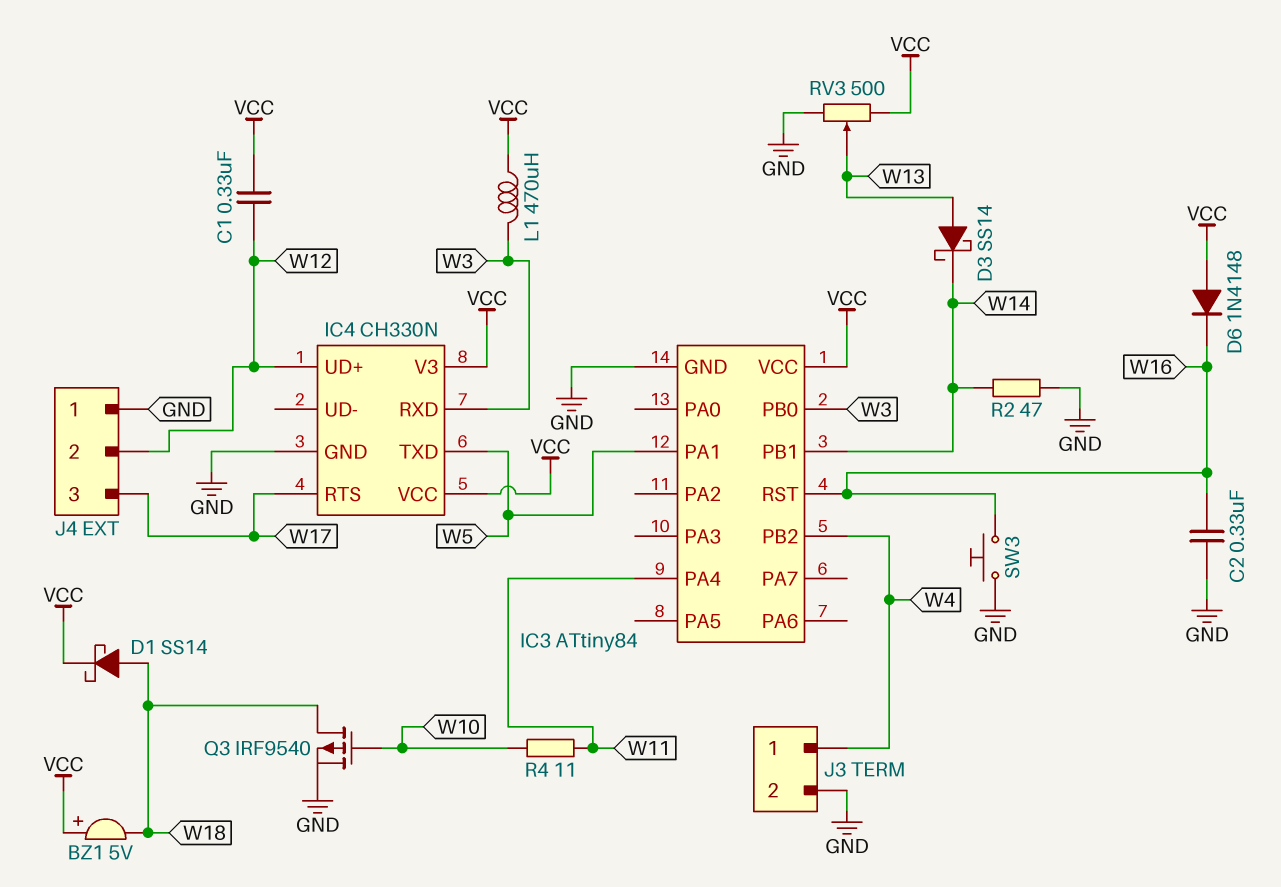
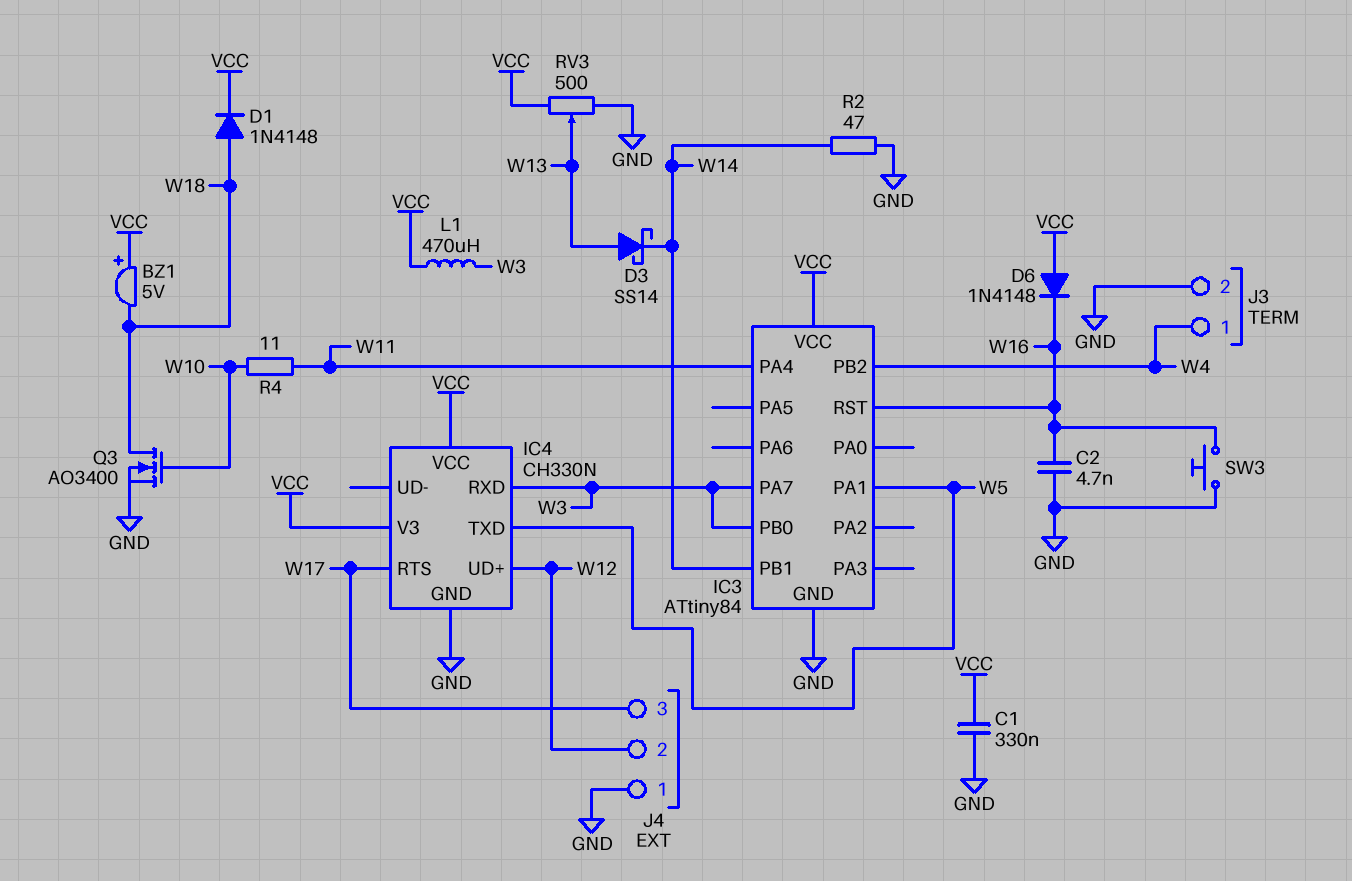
C1: 330nF (VCC, W12) -> 330nF (GND, VCC)
C2: 330nF (GND, W16) -> 4.7nF (GND, W16)
D1: schottky SS14 (A W18, K VCC) -> diode 1N4148 (A W18, K VCC)
IC3 pin PA7: none -> W3
Q3: PMOS IRF9540 (G W10, D W18, S GND) -> NMOS AO3400 (G W10, D W18, S GND)

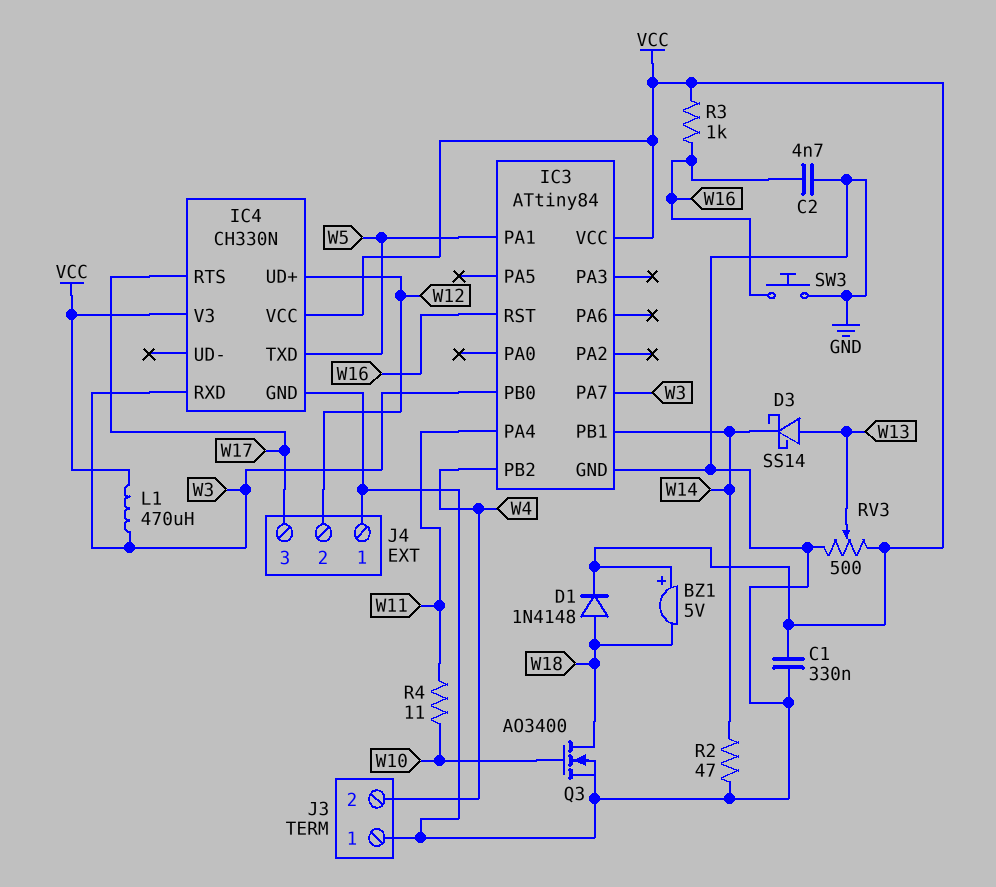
D6: diode 1N4148 (A VCC, K W16) -> none
J3 pin 1: W4 -> GND
J3 pin 2: GND -> W4
R3: none -> 1k (VCC, W16)

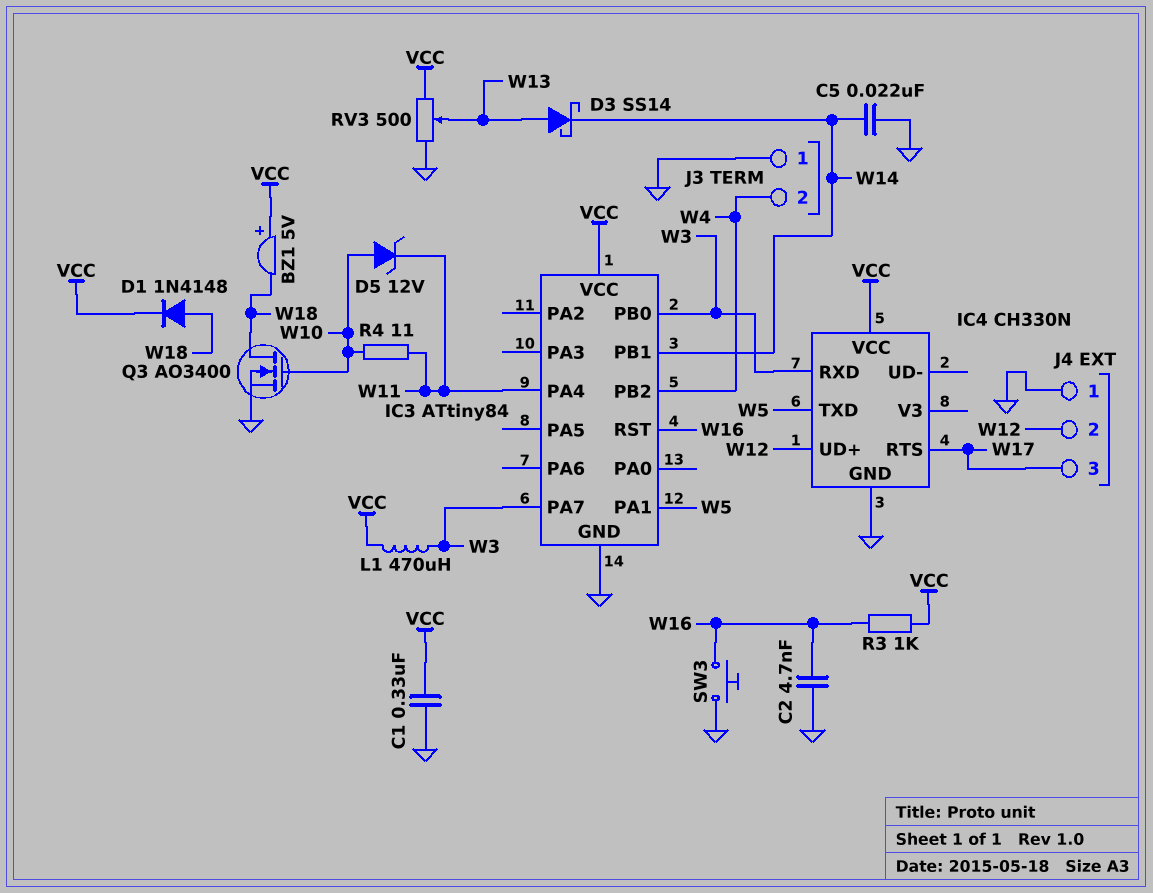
C5: none -> 22nF (GND, W14)
D5: none -> zener 12V (A W10, K W11)
IC4 pin V3: VCC -> none
R2: 47 (GND, W14) -> none

